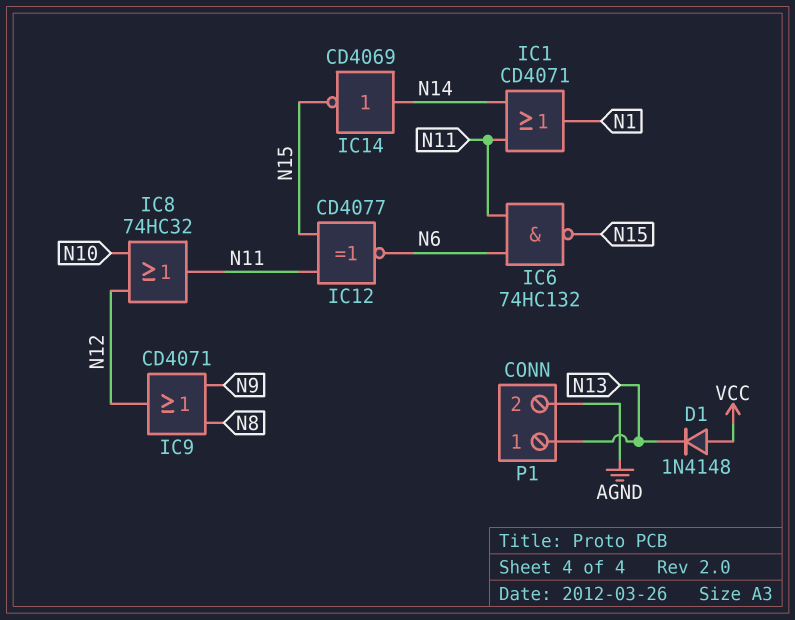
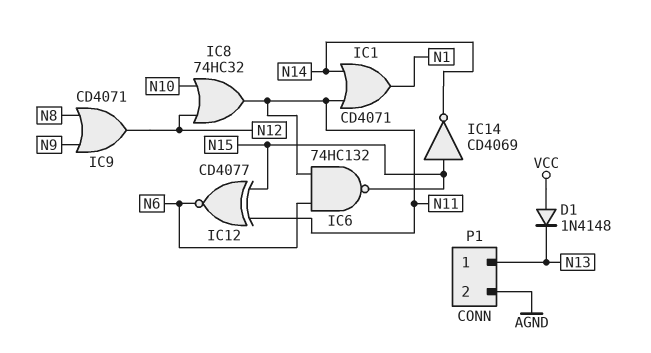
IC14: NOT CD4069 (in N14, out N15) -> NOT CD4069 (in N15, out N14)

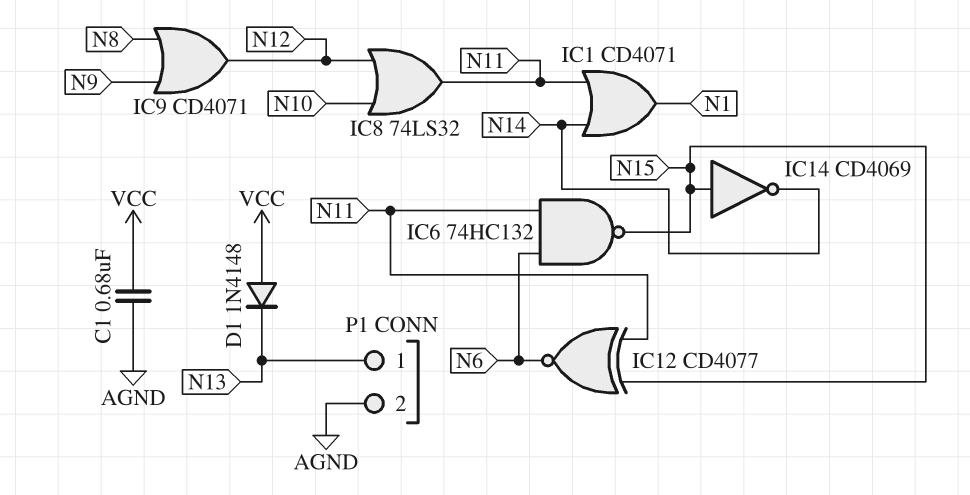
C1: none -> 680nF (AGND, VCC)
IC8: OR 74HC32 (in N10, in N12, out N11) -> OR 74LS32 (in N10, in N12, out N11)

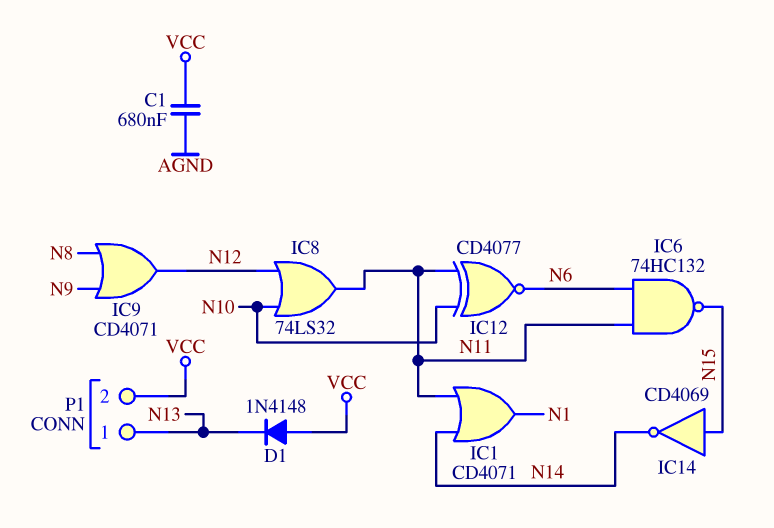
IC12: XNOR CD4077 (in N11, in N15, out N6) -> XNOR CD4077 (in N10, in N11, out N6)
P1 pin 2: AGND -> VCC

